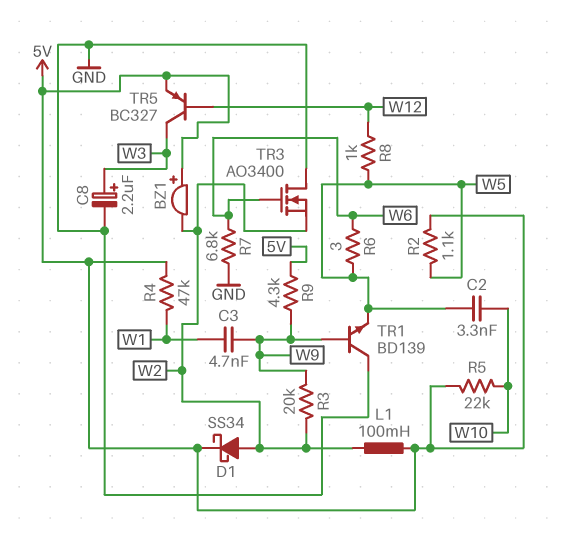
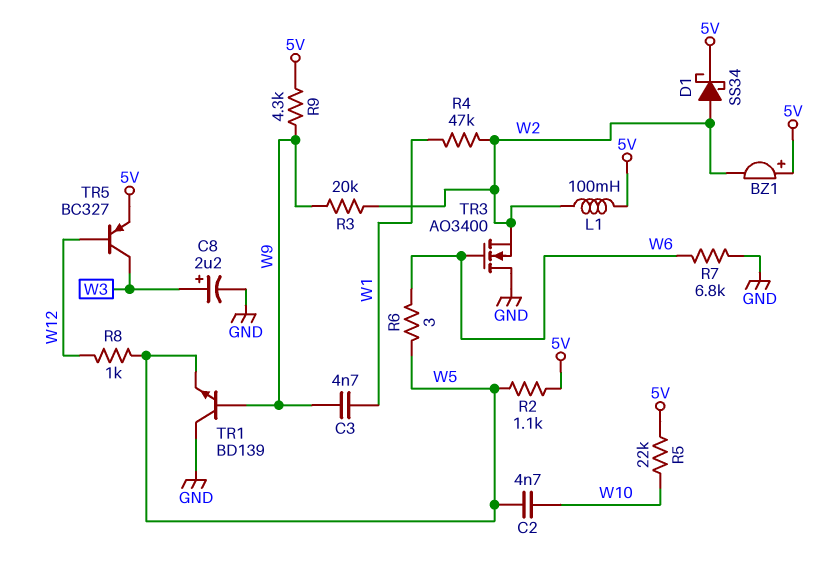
C2: 3.3nF (W5, W10) -> 4.7nF (W5, W10)
R4: 47k (5V, W1) -> 47k (W1, W2)

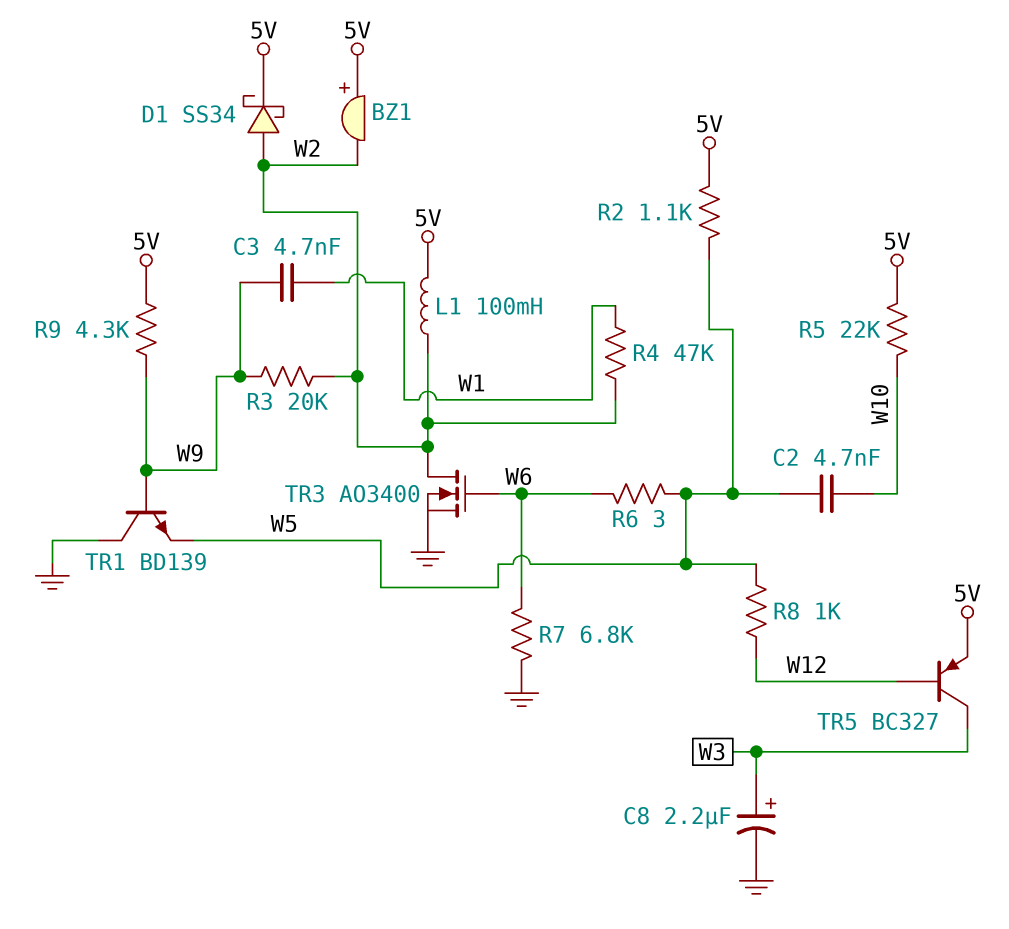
TR3: NMOS AO3400 (G W6, D GND, S W2) -> NMOS AO3400 (G W6, D W2, S GND)

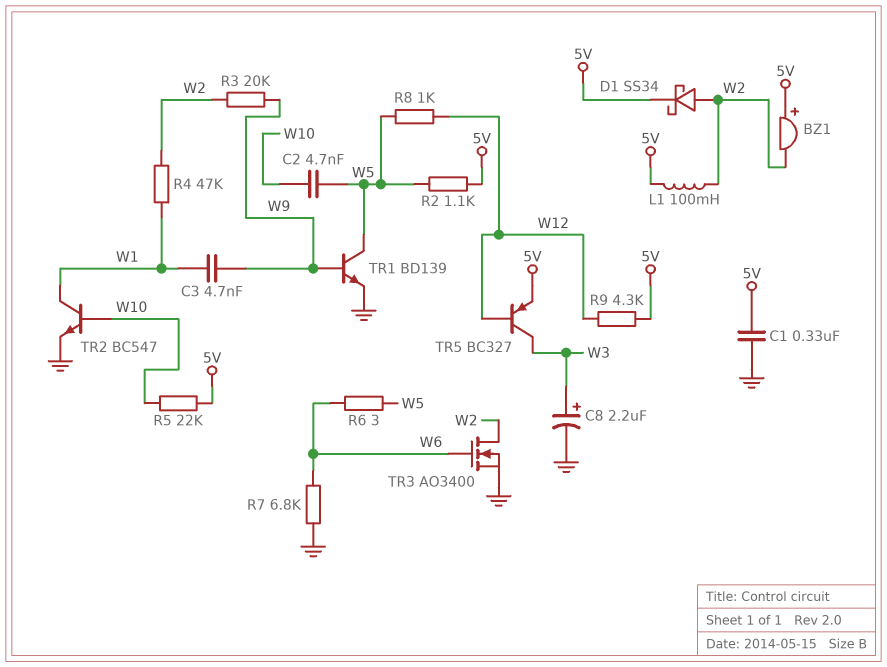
C1: none -> 330nF (5V, GND)
R9: 4.3k (5V, W9) -> 4.3k (5V, W12)
TR1: NPN BD139 (B W9, C GND, E W5) -> NPN BD139 (B W9, C W5, E GND)
TR2: none -> NPN BC547 (B W10, C W1, E GND)

